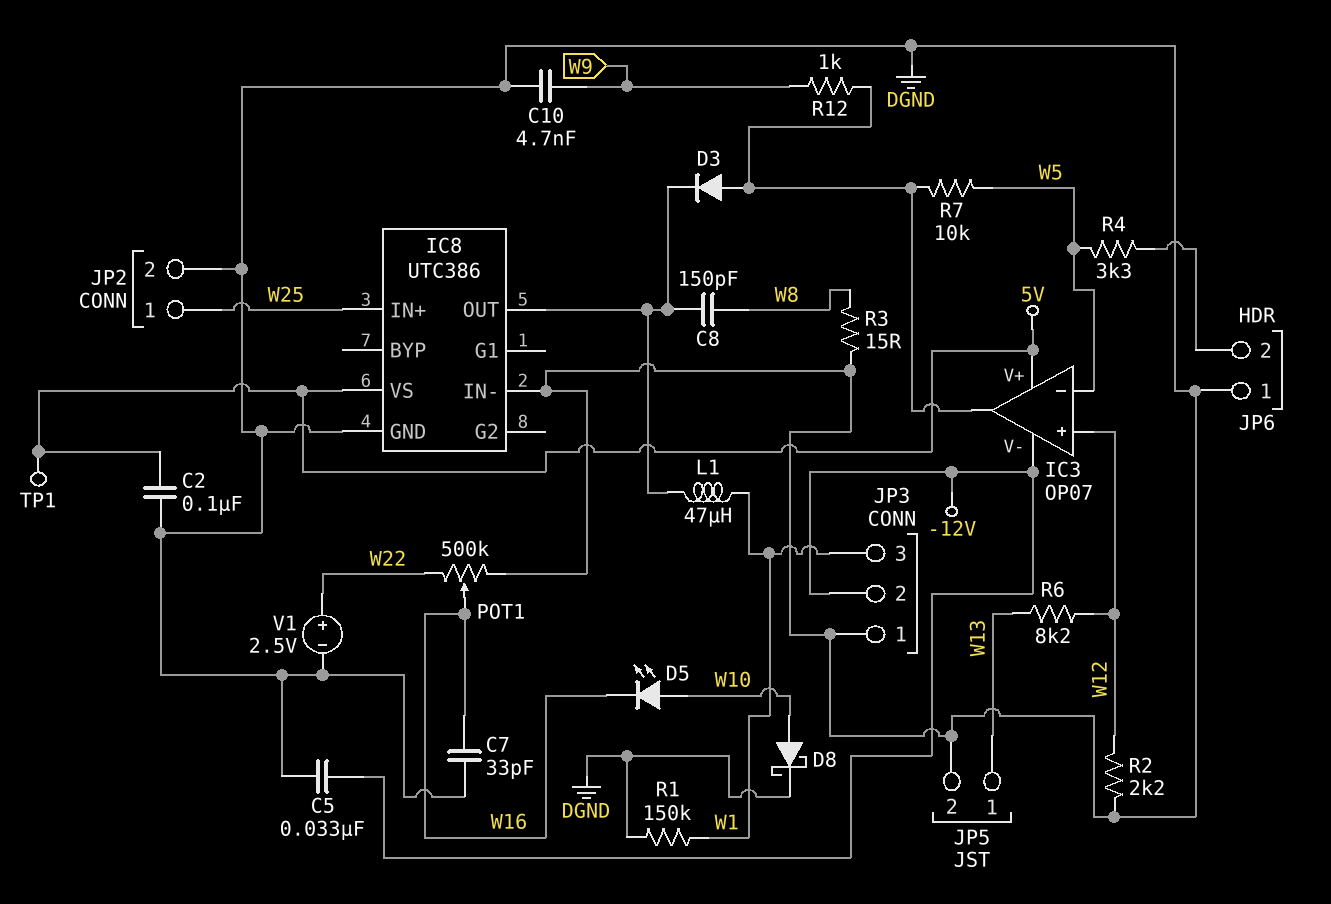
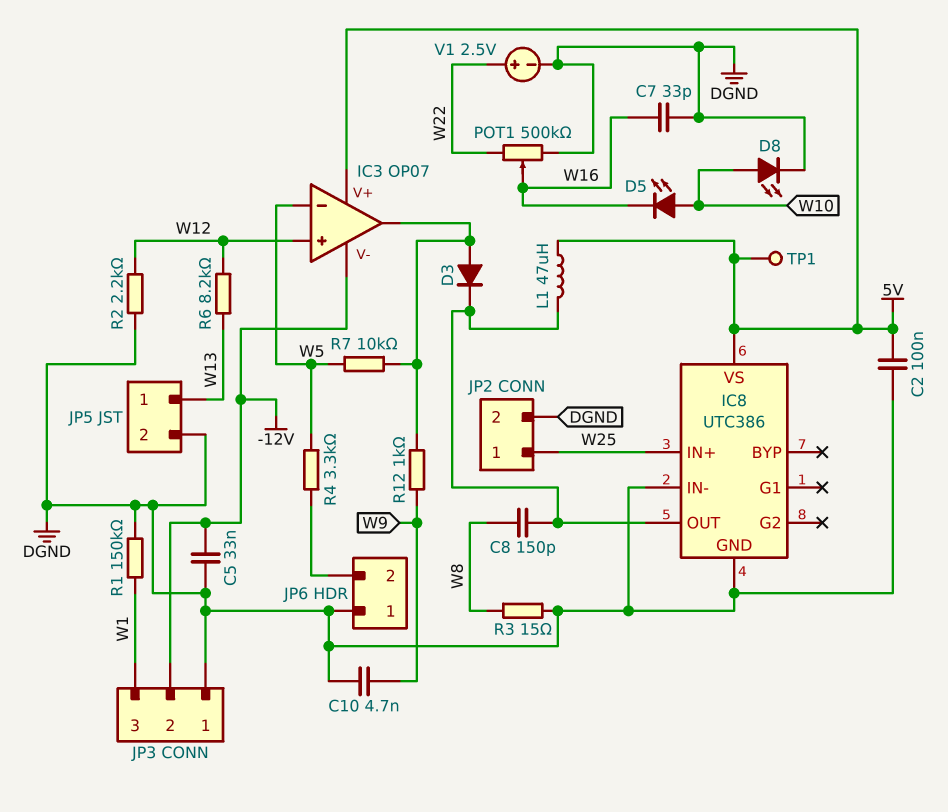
D8: schottky (A W10, K DGND) -> LED (A W10, K DGND)
L1: 47uH (IC8/OUT, W1) -> 47uH (5V, IC8/OUT)

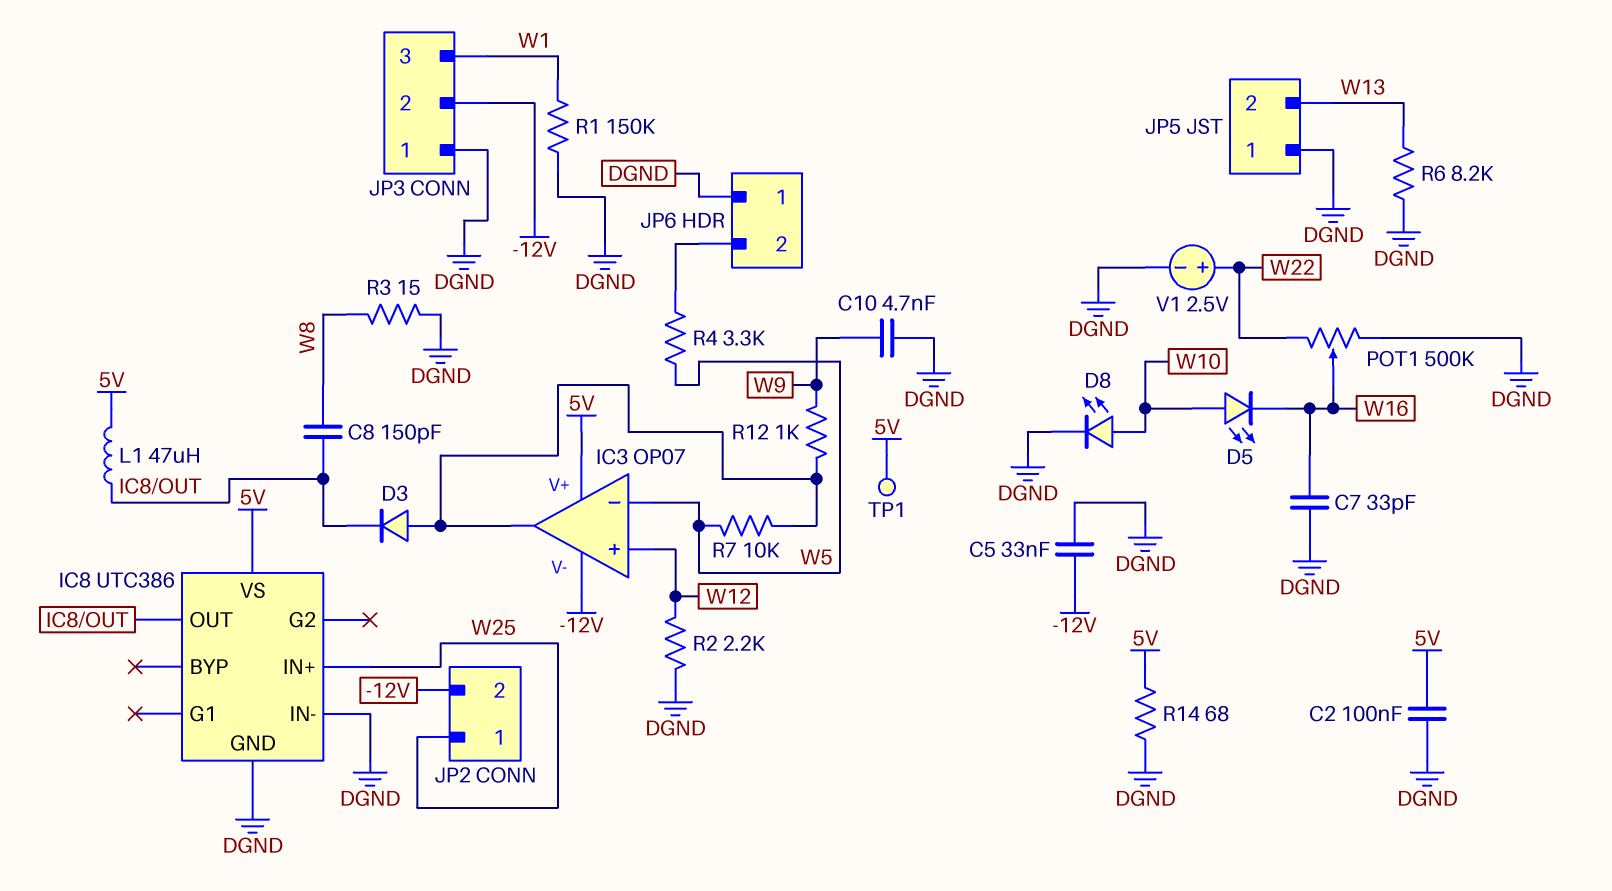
JP2 pin 2: DGND -> -12V
JP5 pin 1: W13 -> DGND
JP5 pin 2: DGND -> W13
R6: 8.2k (W12, W13) -> 8.2k (DGND, W13)
R14: none -> 68 (5V, DGND)

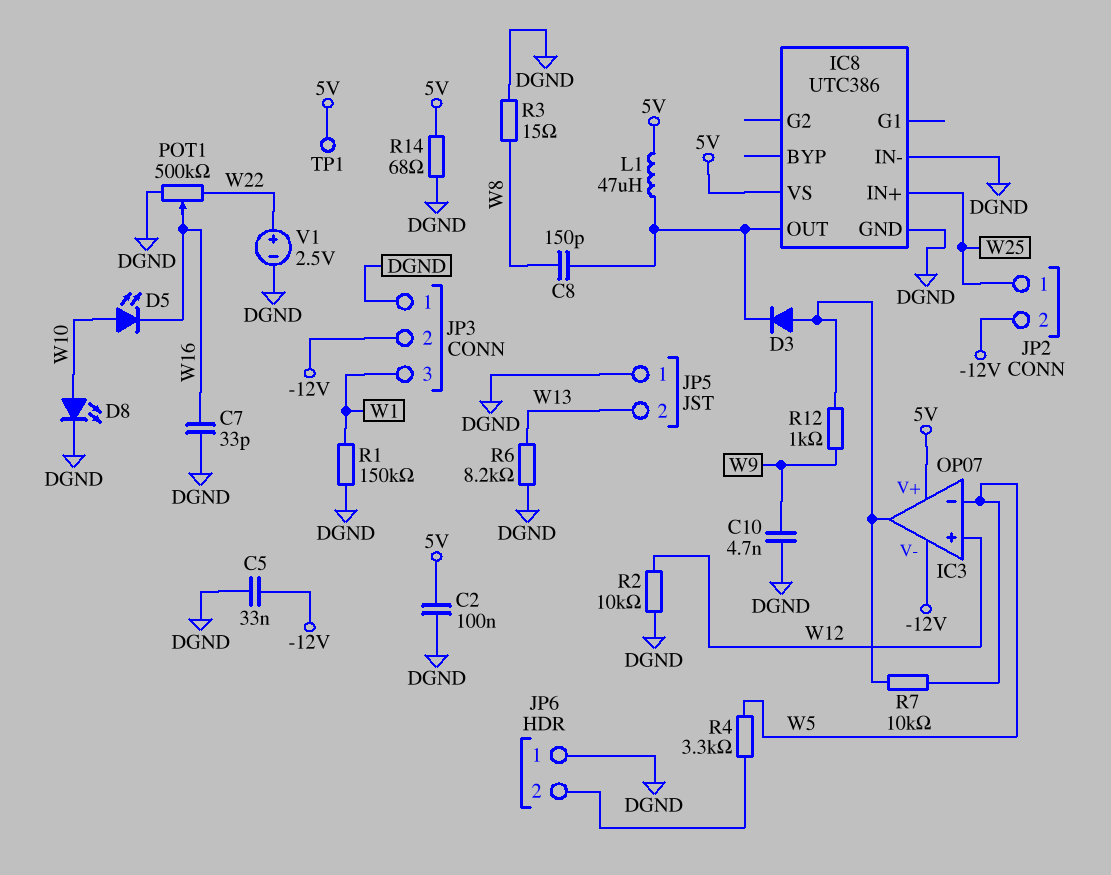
R2: 2.2k (DGND, W12) -> 10k (DGND, W12)

